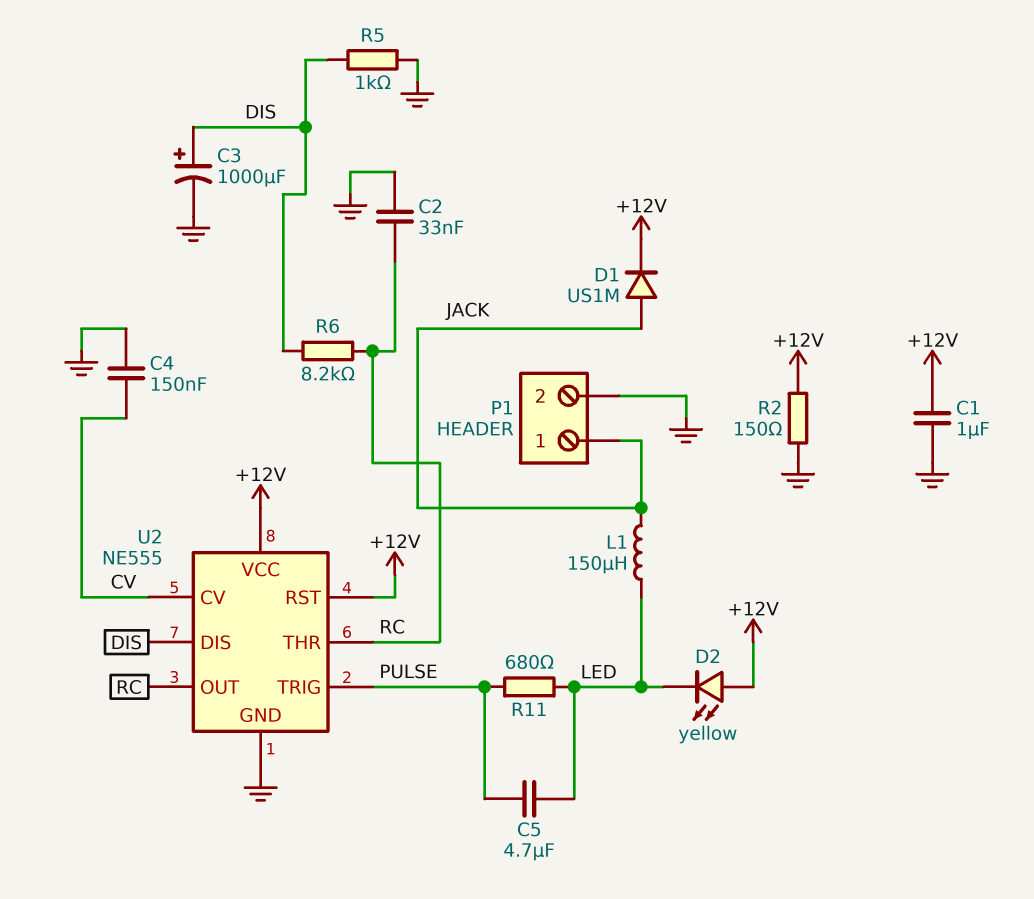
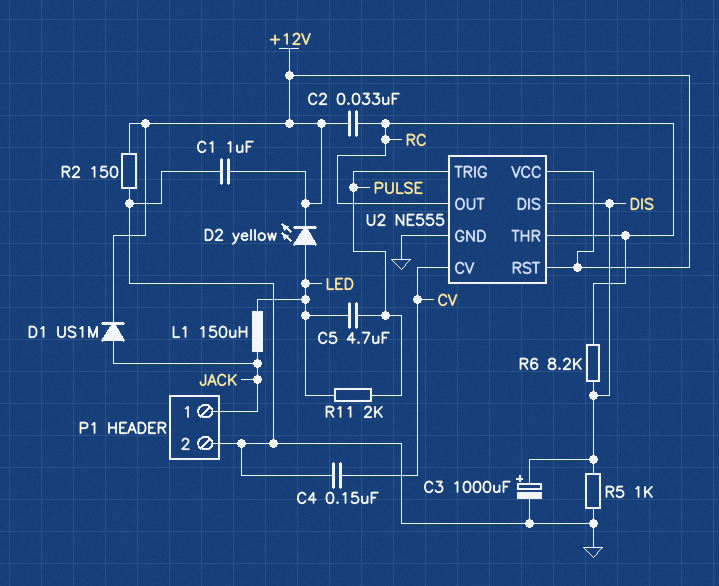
C2: 33nF (GND, RC) -> 33nF (+12V, RC)
D2: LED yellow (A +12V, K LED) -> LED yellow (A LED, K +12V)
R11: 680 (LED, PULSE) -> 2k (LED, PULSE)

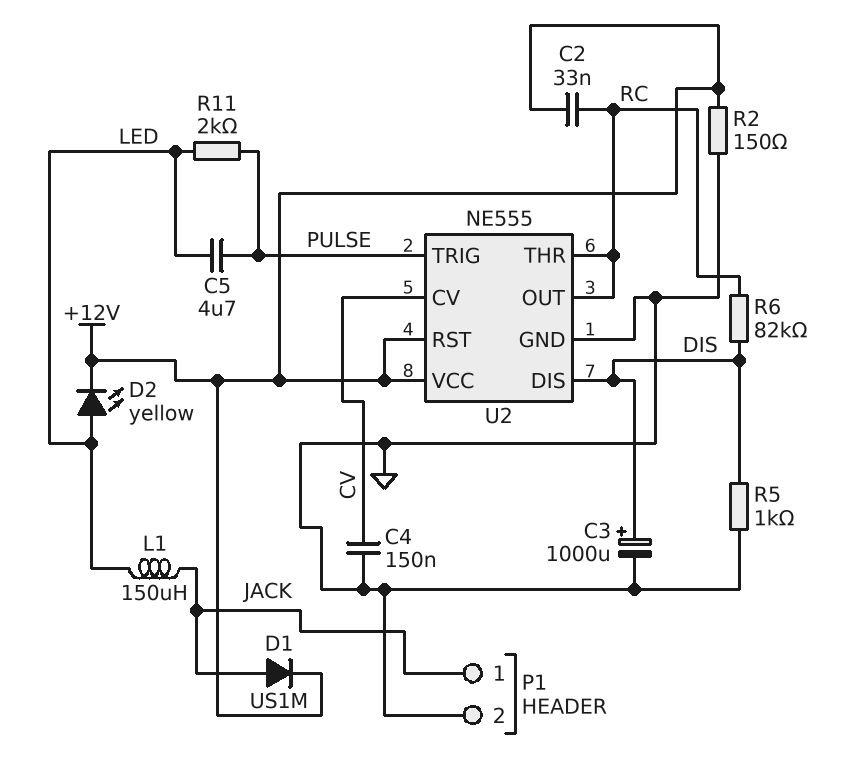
C1: 1uF (+12V, GND) -> none
R6: 8.2k (DIS, RC) -> 82k (DIS, RC)

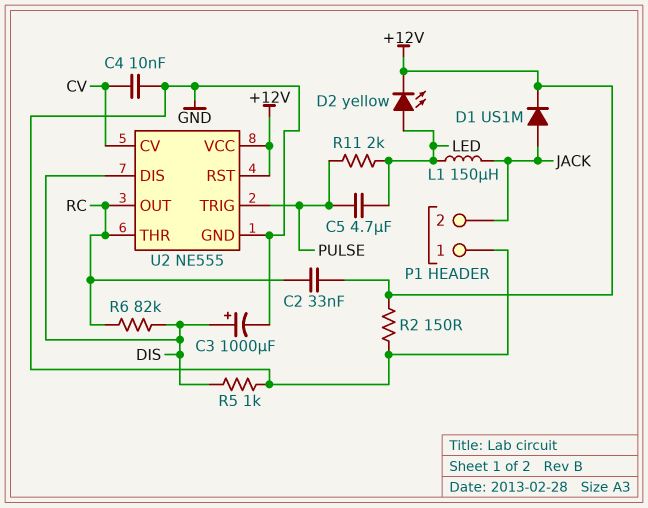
C4: 150nF (CV, GND) -> 10nF (CV, GND)
P1 pin 1: JACK -> GND
P1 pin 2: GND -> JACK

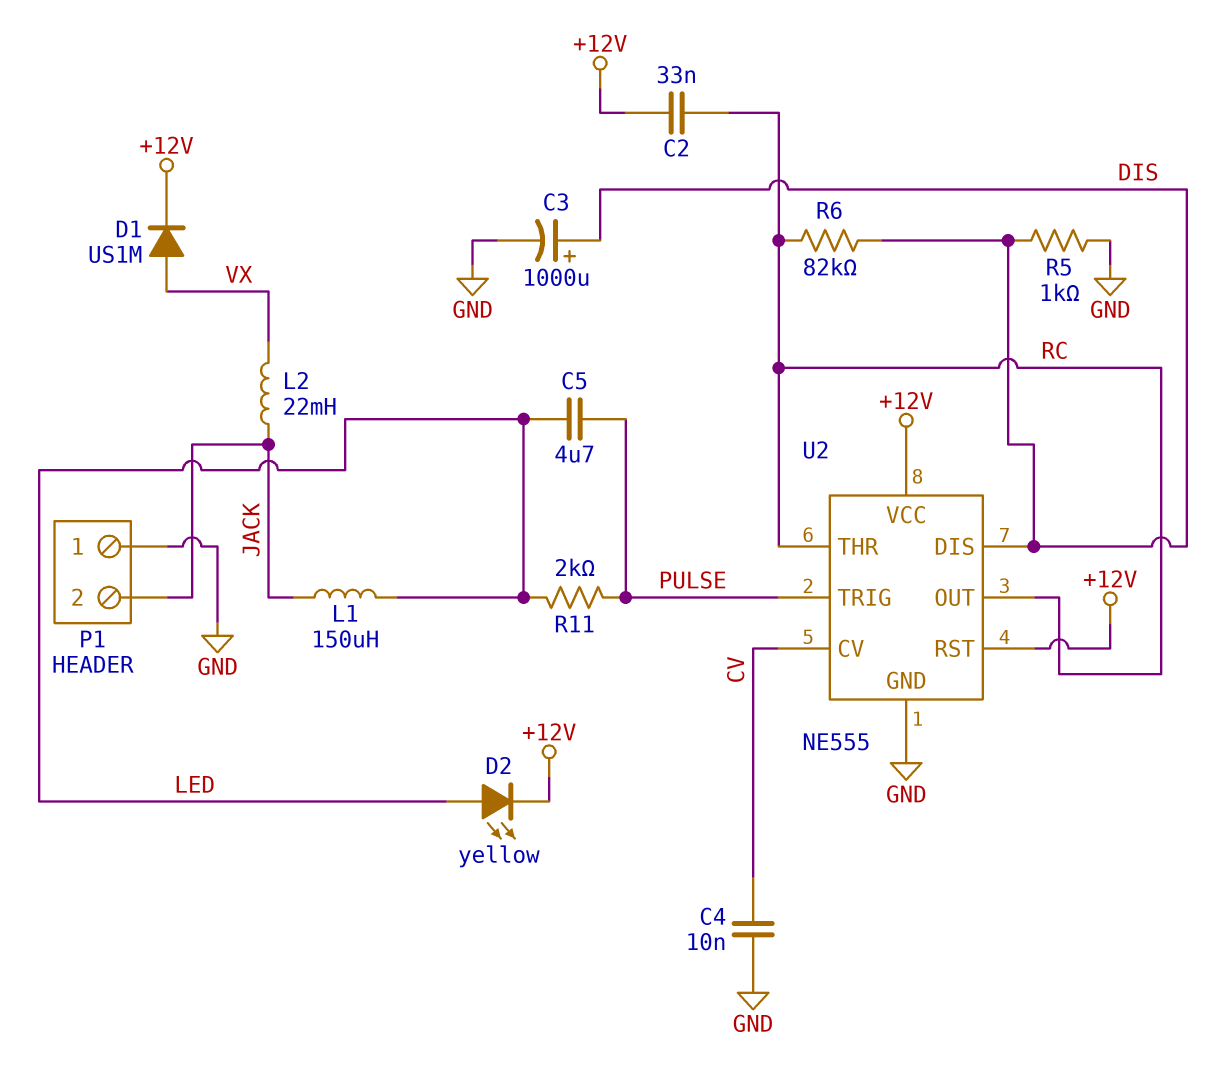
D1: diode US1M (A JACK, K +12V) -> diode US1M (A VX, K +12V)
L2: none -> 22mH (JACK, VX)
R2: 150 (+12V, GND) -> none

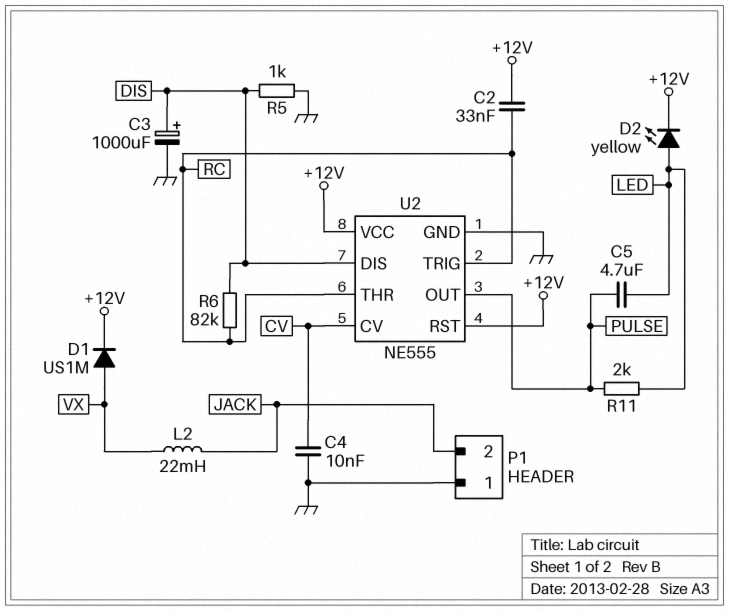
L1: 150uH (JACK, LED) -> none
U2 pin OUT: RC -> PULSE
U2 pin TRIG: PULSE -> RC

